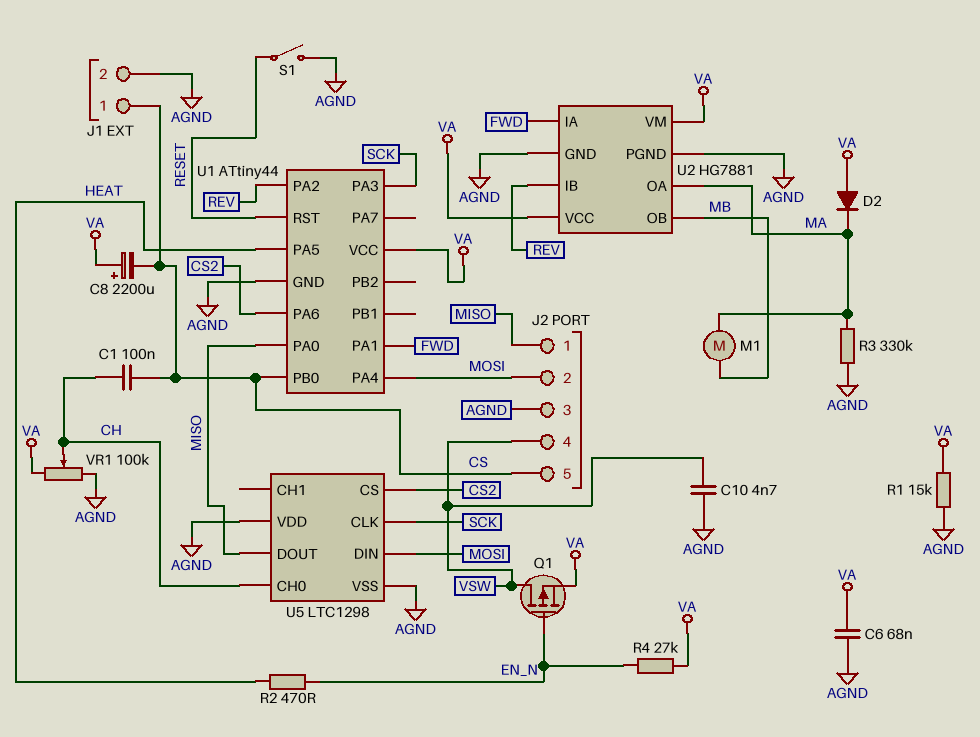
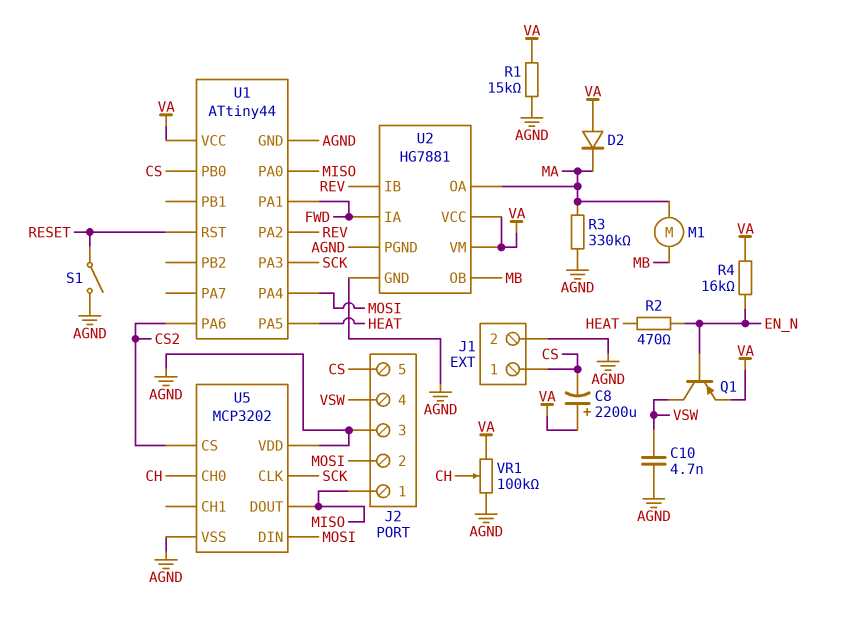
C1: 100nF (CH, CS) -> none
C6: 68nF (AGND, VA) -> none
Q1: PMOS (G EN_N, D VSW, S VA) -> PNP (B EN_N, C VSW, E VA)
R4: 27k (EN_N, VA) -> 16k (EN_N, VA)
U5: LTC1298 -> MCP3202

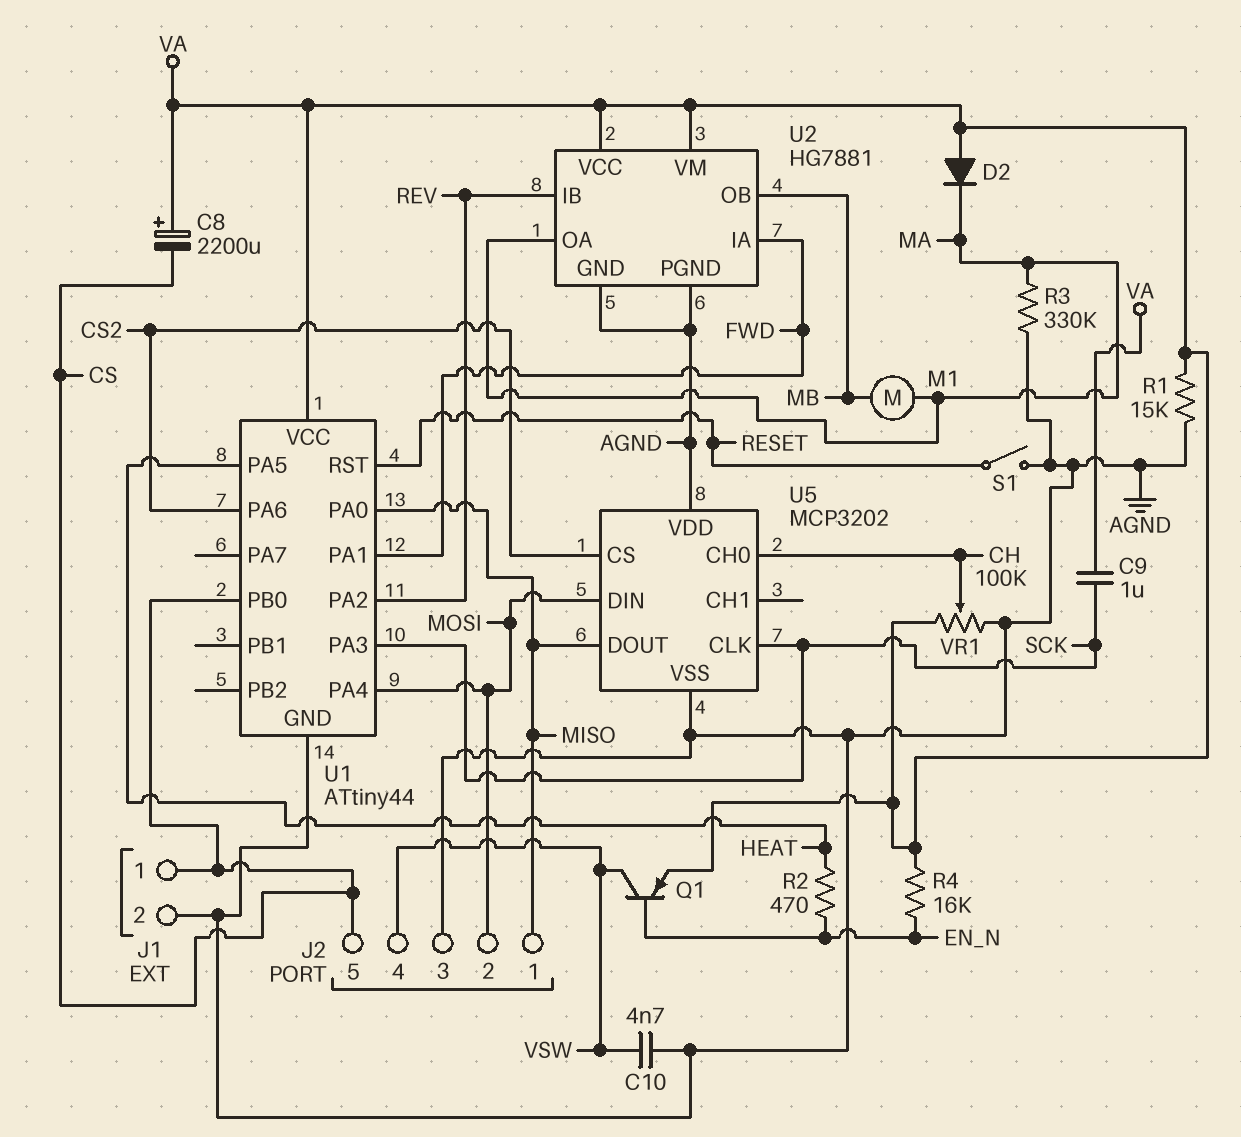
C9: none -> 1uF (SCK, VA)

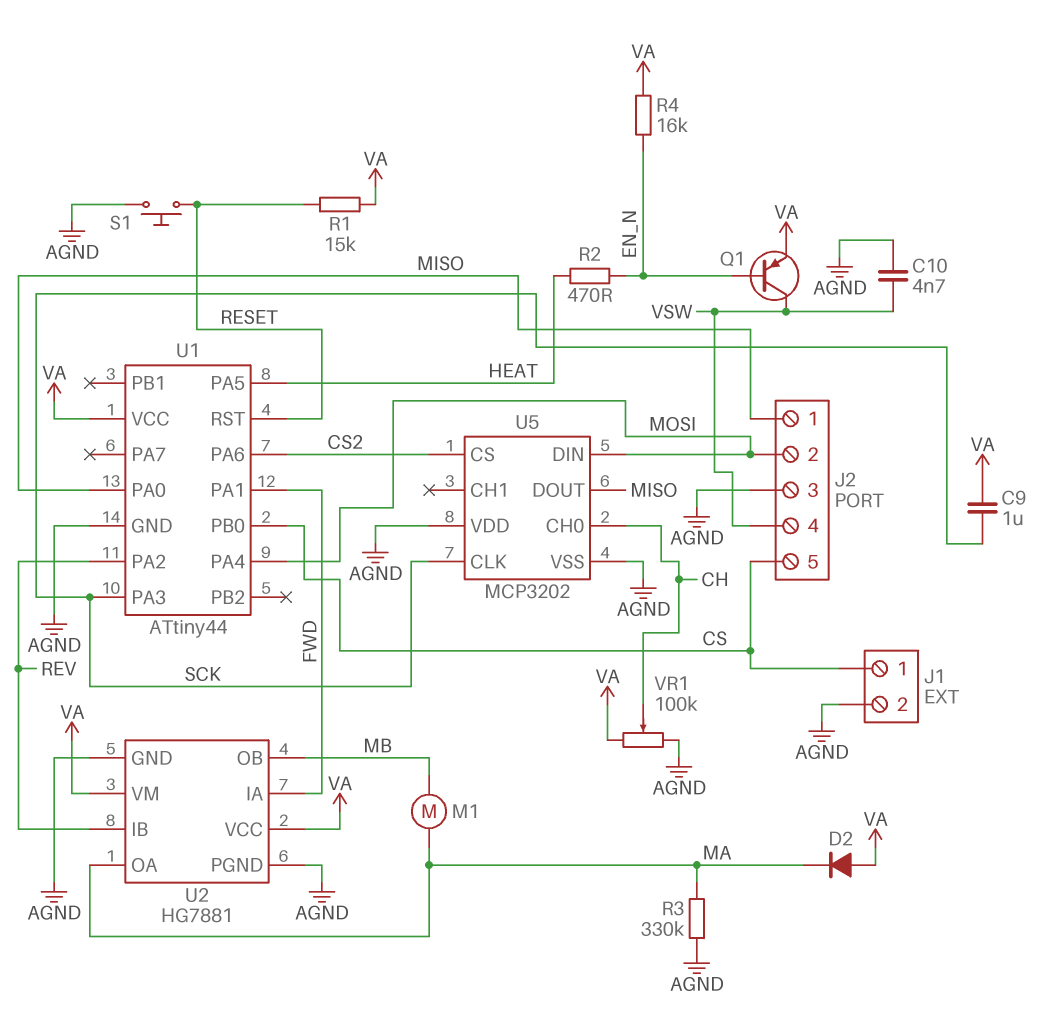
C8: 2200uF (plus VA, minus CS) -> none
R1: 15k (AGND, VA) -> 15k (RESET, VA)
S1: switch (AGND, RESET) -> button (AGND, RESET)

